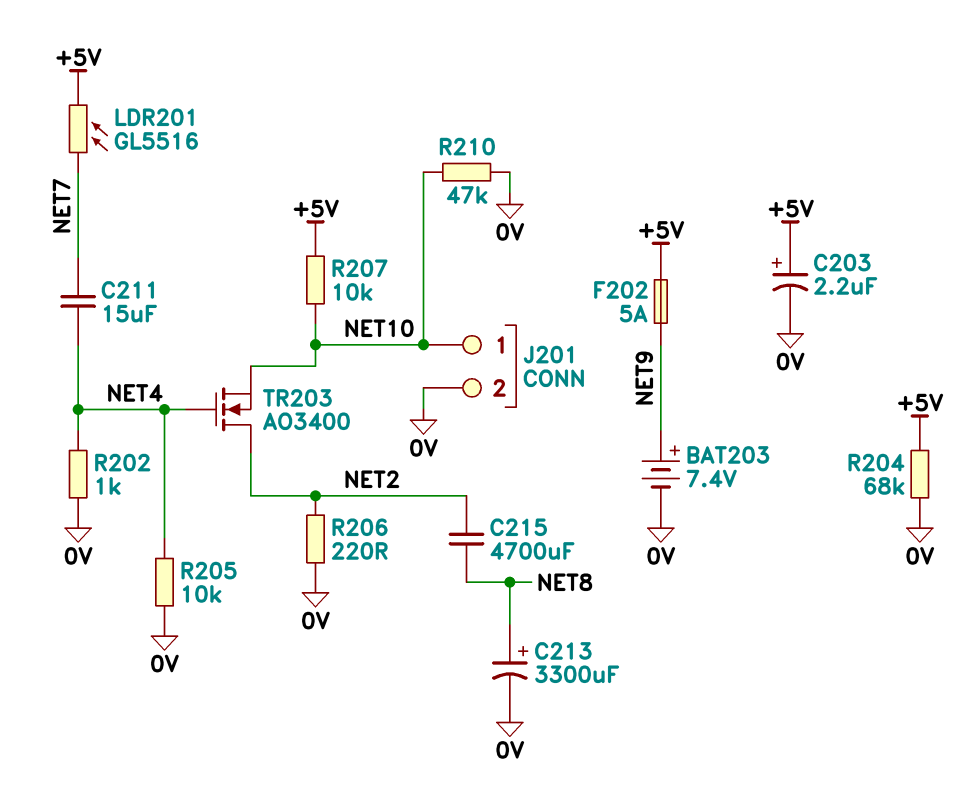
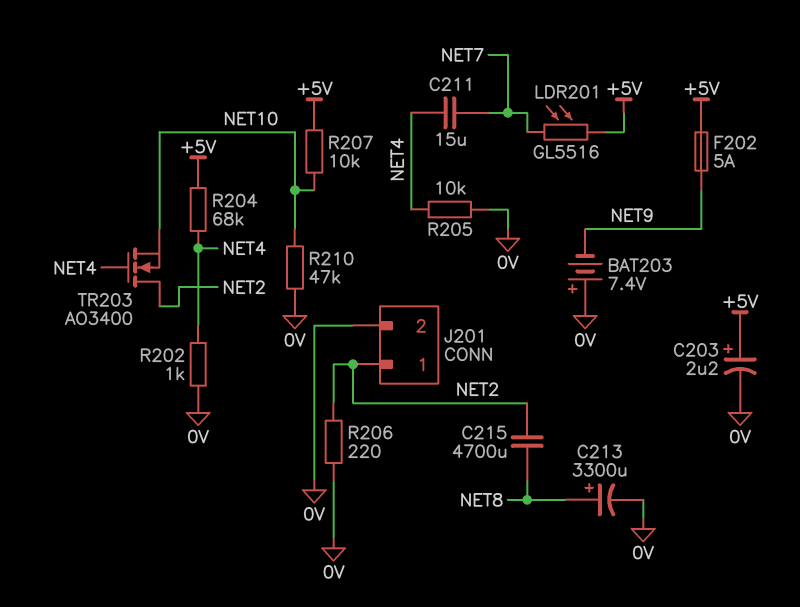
BAT203: 7.4V (plus NET9, minus 0V) -> 7.4V (plus 0V, minus NET9)
J201 pin 1: NET10 -> NET2
R204: 68k (+5V, 0V) -> 68k (+5V, NET4)

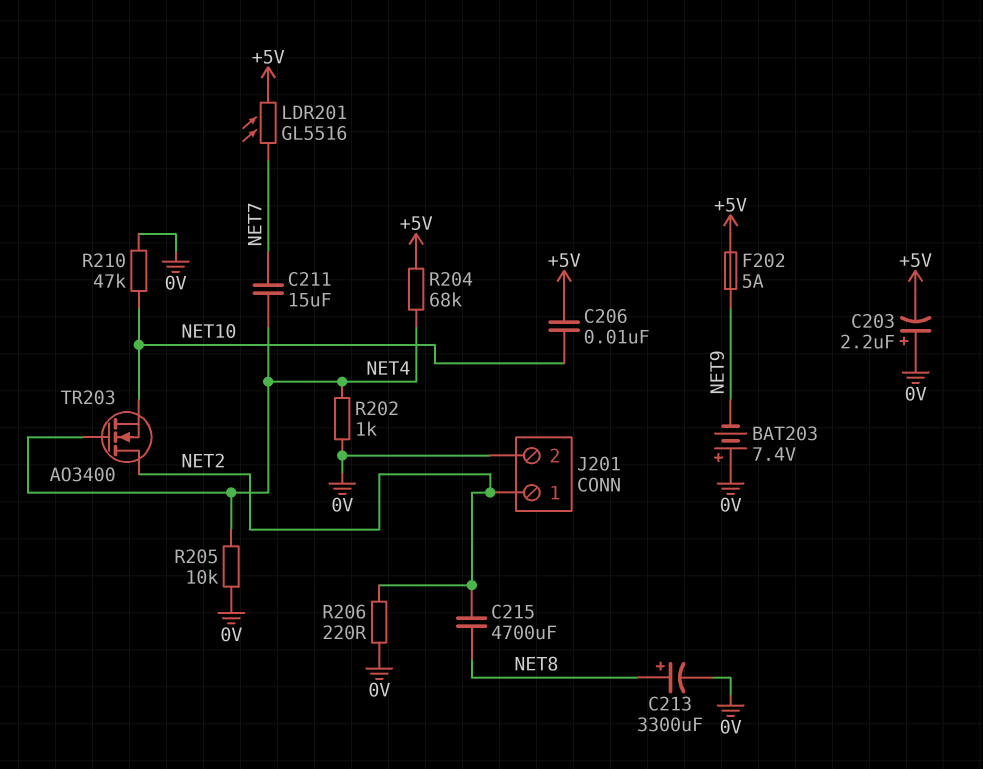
C203: 2.2uF (plus +5V, minus 0V) -> 2.2uF (plus 0V, minus +5V)
C206: none -> 10nF (+5V, NET10)
R207: 10k (+5V, NET10) -> none

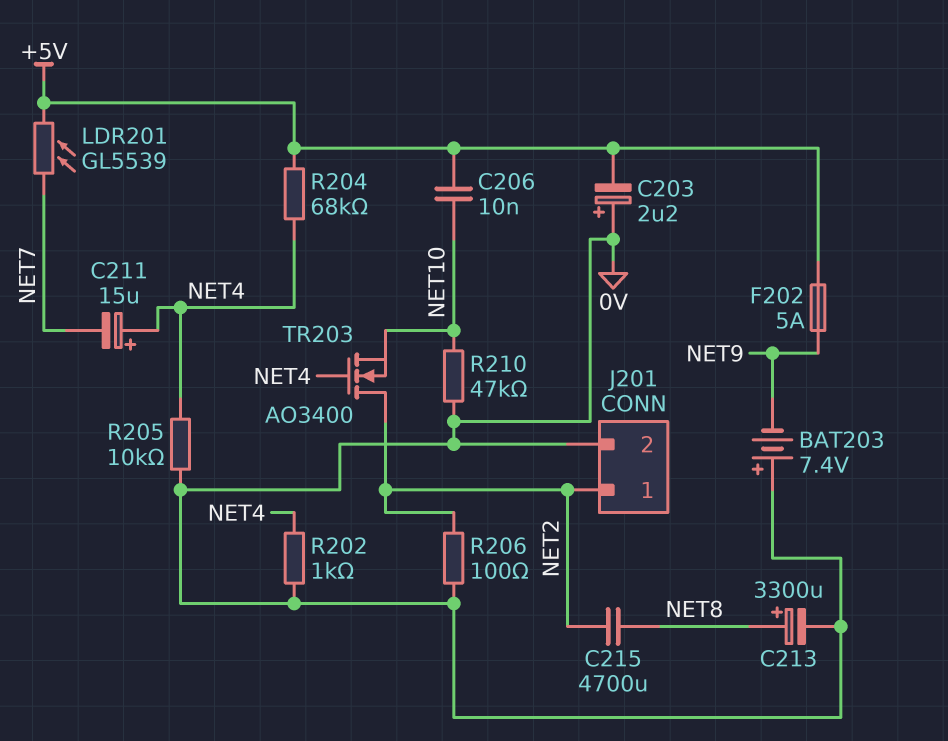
C211: 15uF (NET4, NET7) -> 15uF (plus NET4, minus NET7)
LDR201: GL5516 (+5V, NET7) -> GL5539 (+5V, NET7)
R206: 220 (0V, NET2) -> 100 (0V, NET2)

